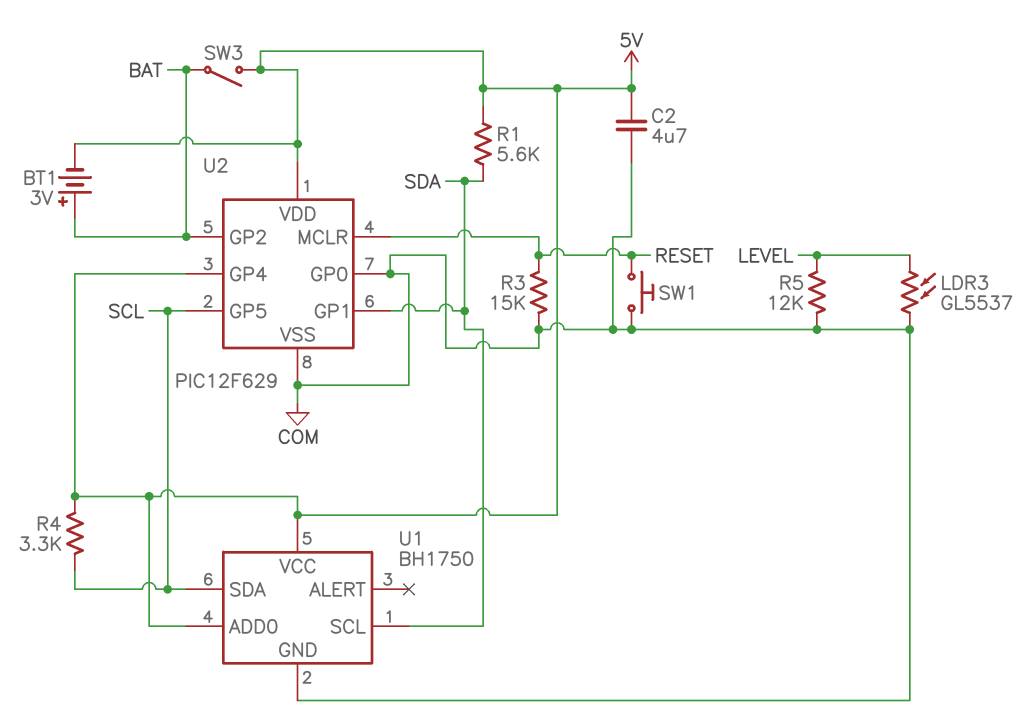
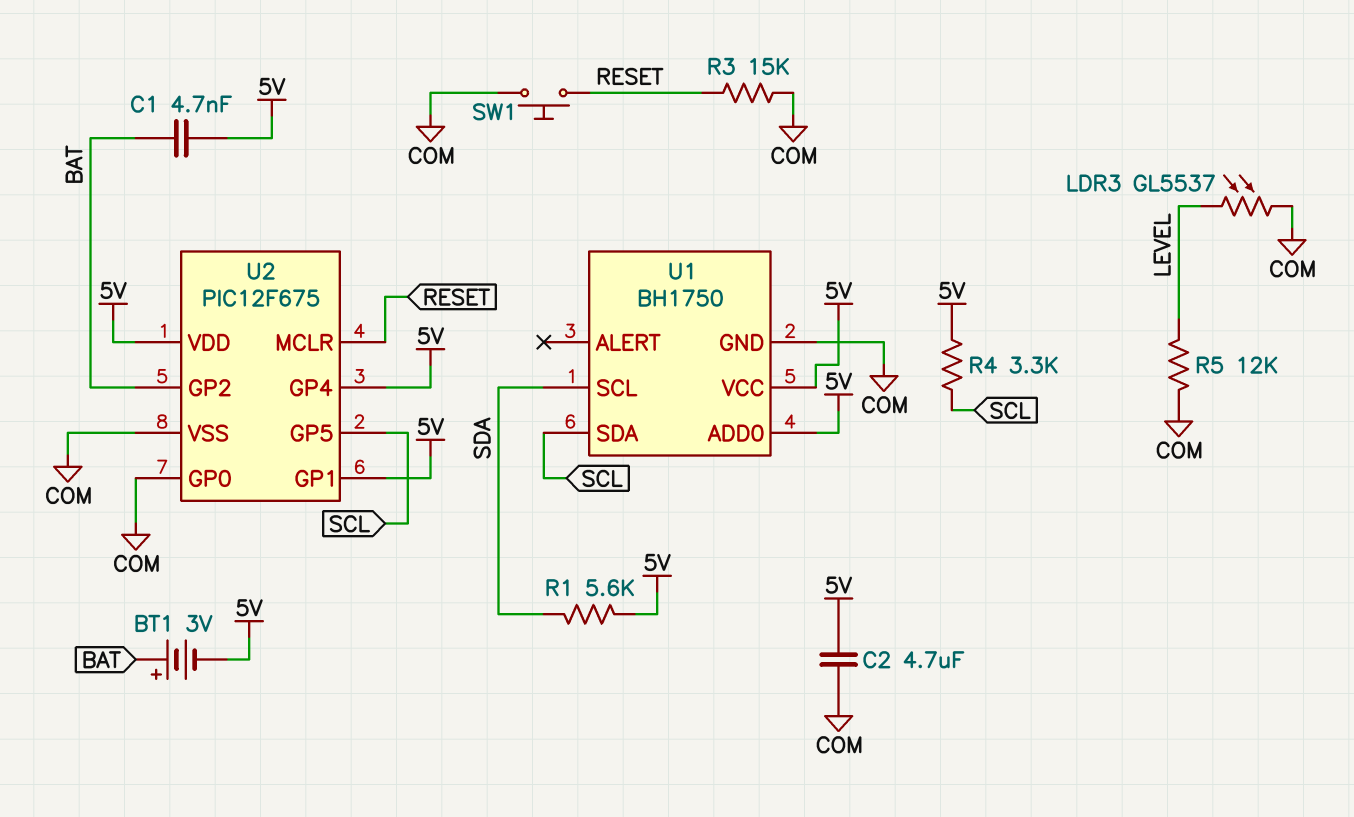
C1: none -> 4.7nF (5V, BAT)
SW3: switch (5V, BAT) -> none
U2: PIC12F629 -> PIC12F675
U2 pin GP1: SDA -> 5V

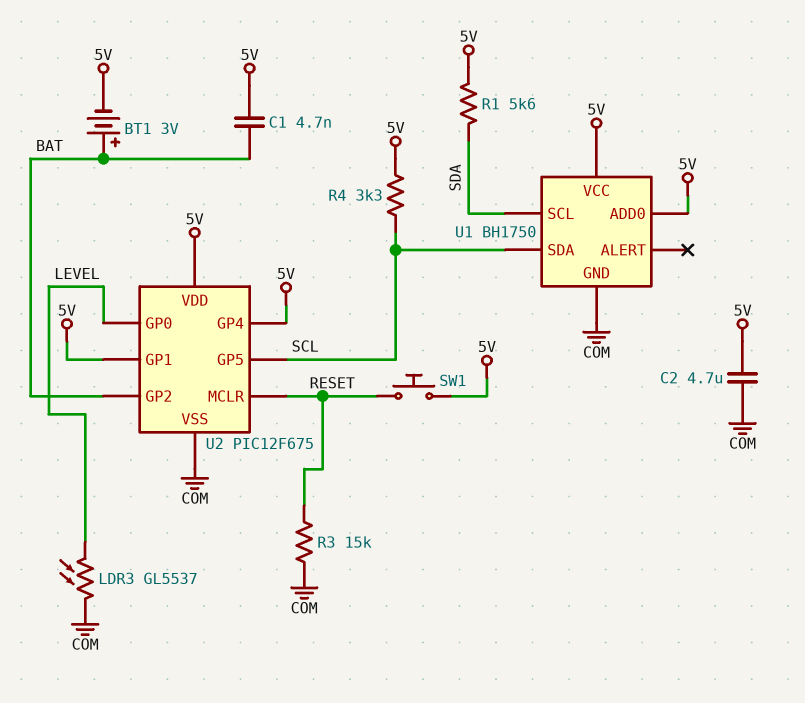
R5: 12k (COM, LEVEL) -> none
SW1: button (COM, RESET) -> button (5V, RESET)
U2 pin GP0: COM -> LEVEL

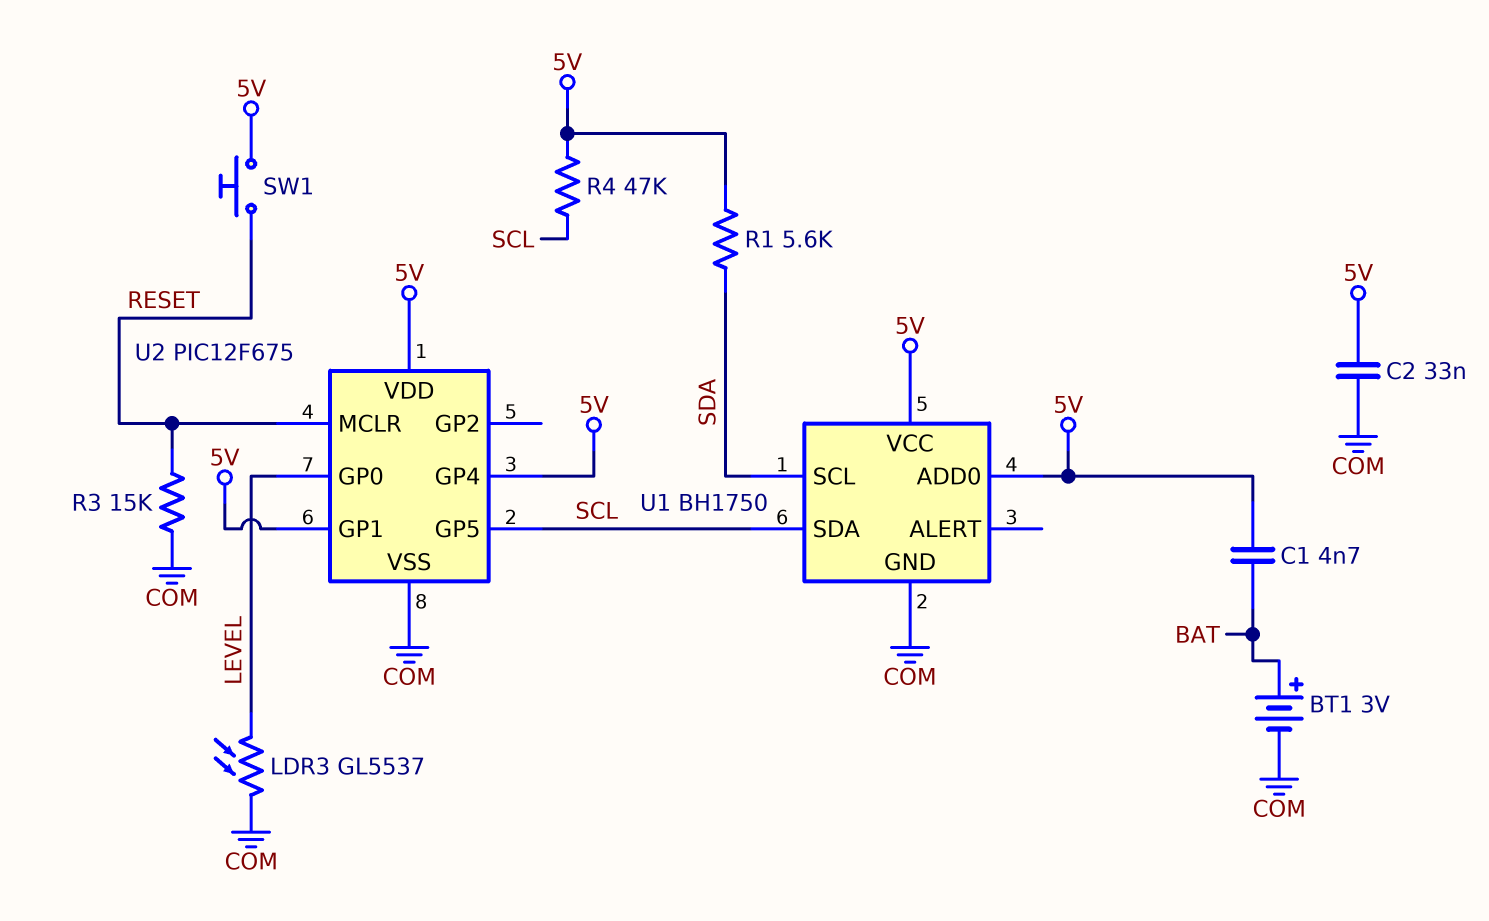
BT1: 3V (plus BAT, minus 5V) -> 3V (plus BAT, minus COM)
C2: 4.7uF (5V, COM) -> 33nF (5V, COM)
R4: 3.3k (5V, SCL) -> 47k (5V, SCL)
U2 pin GP2: BAT -> none

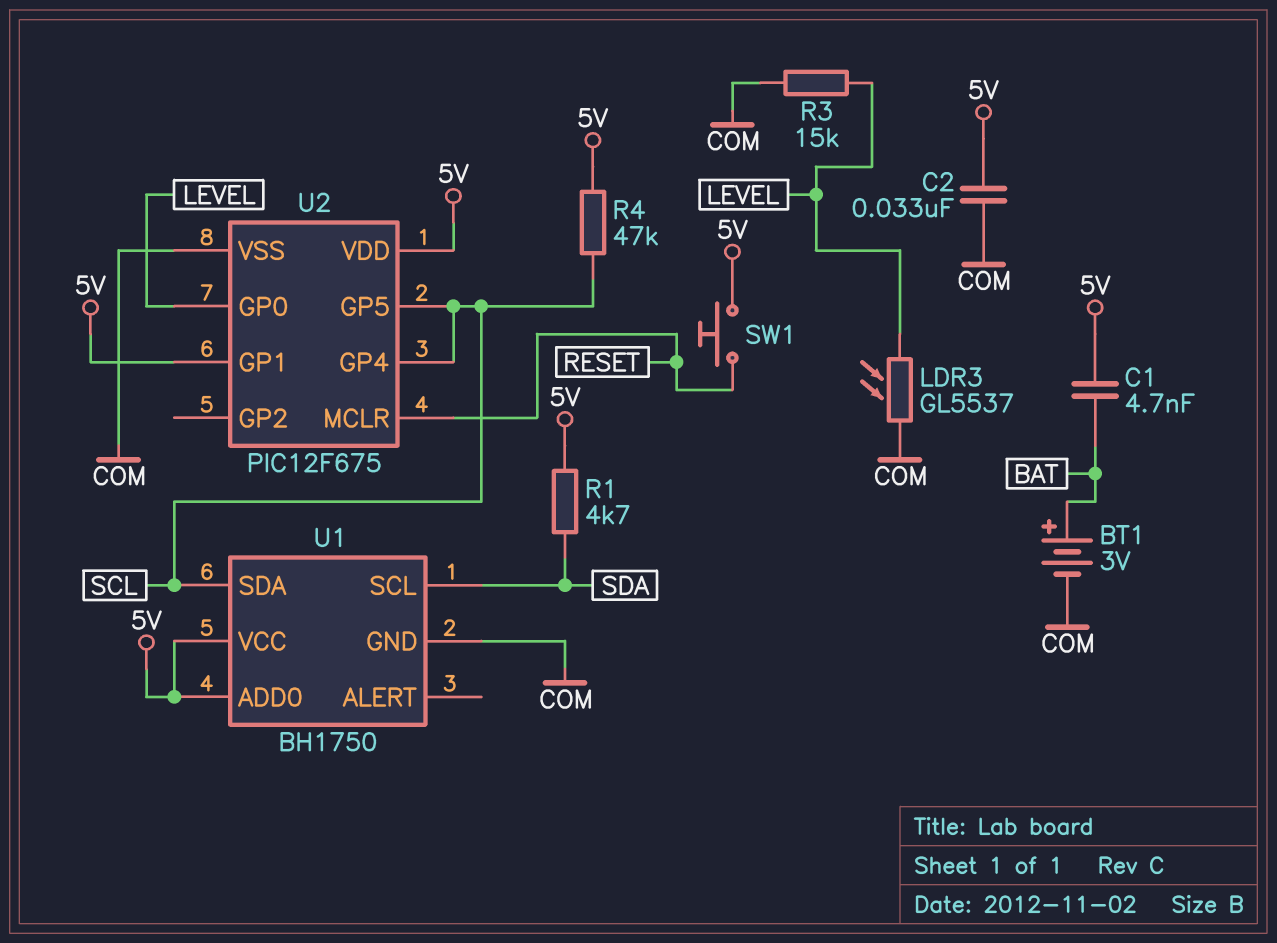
R1: 5.6k (5V, SDA) -> 4.7k (5V, SDA)
R3: 15k (COM, RESET) -> 15k (COM, LEVEL)
U2 pin GP4: 5V -> SCL

